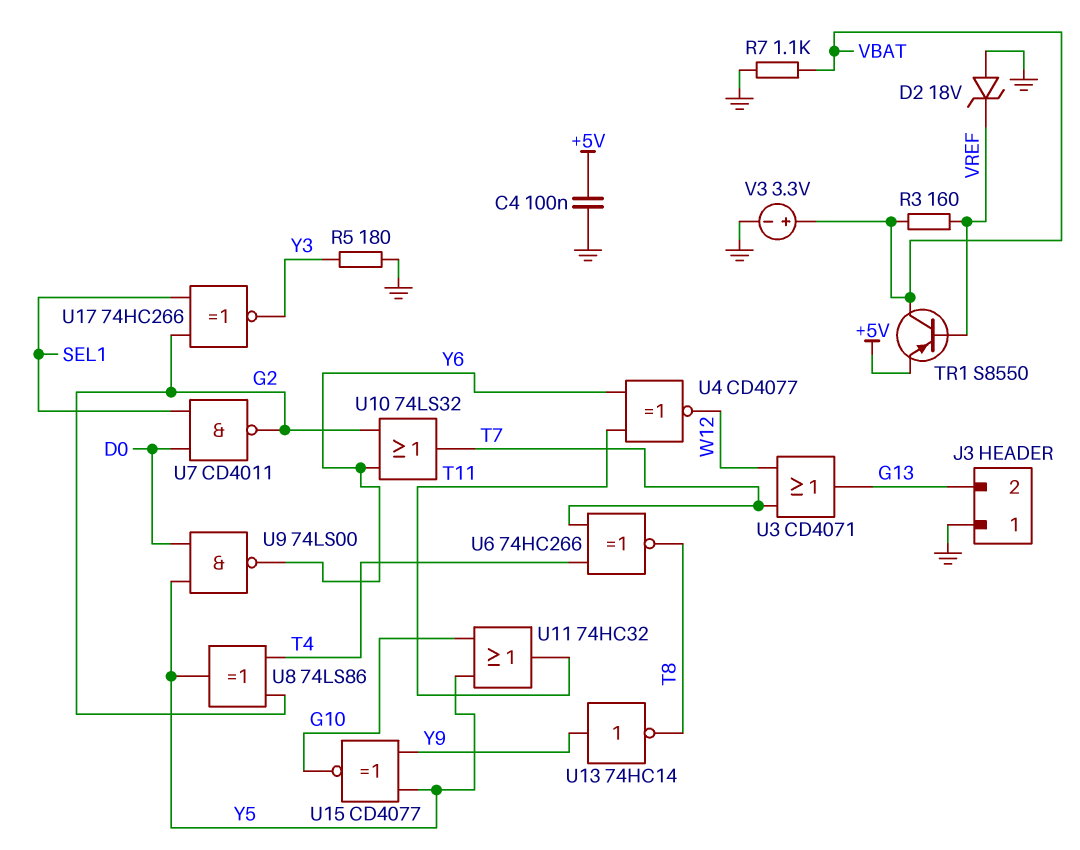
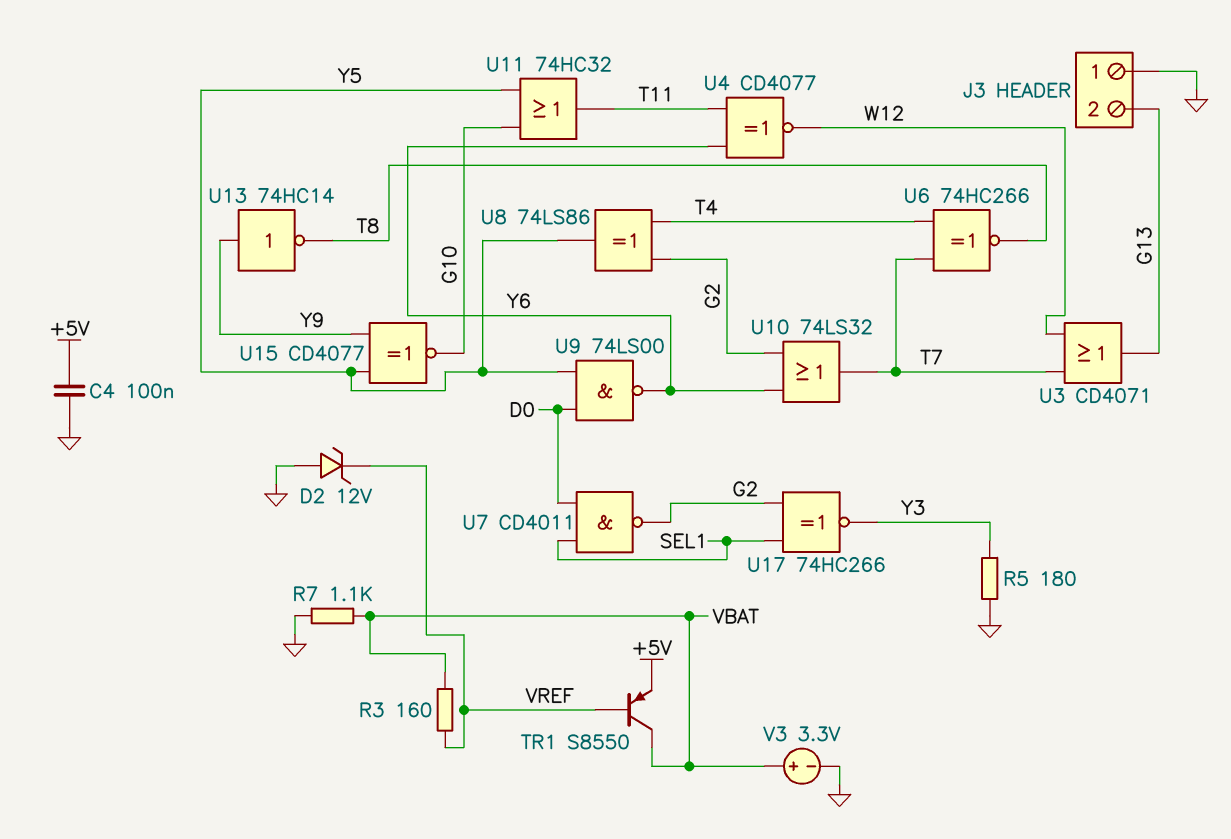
D2: zener 18V (A GND, K VREF) -> zener 12V (A GND, K VREF)

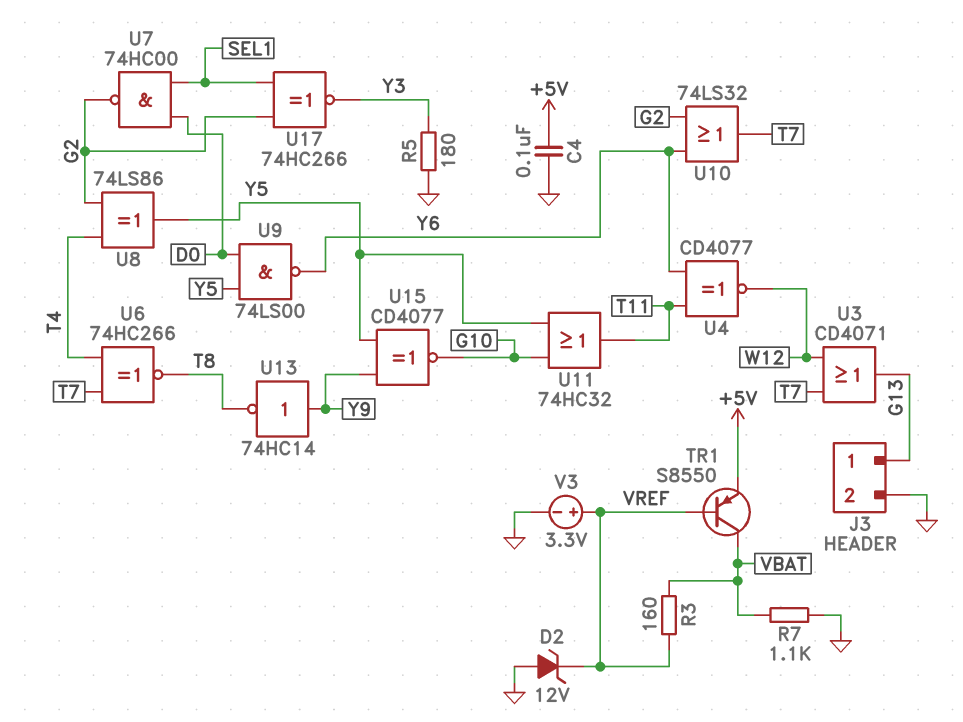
J3 pin 1: GND -> G13
J3 pin 2: G13 -> GND
U7: NAND CD4011 (in D0, in SEL1, out G2) -> NAND 74HC00 (in D0, in SEL1, out G2)
V3: 3.3V (plus VBAT, minus GND) -> 3.3V (plus VREF, minus GND)

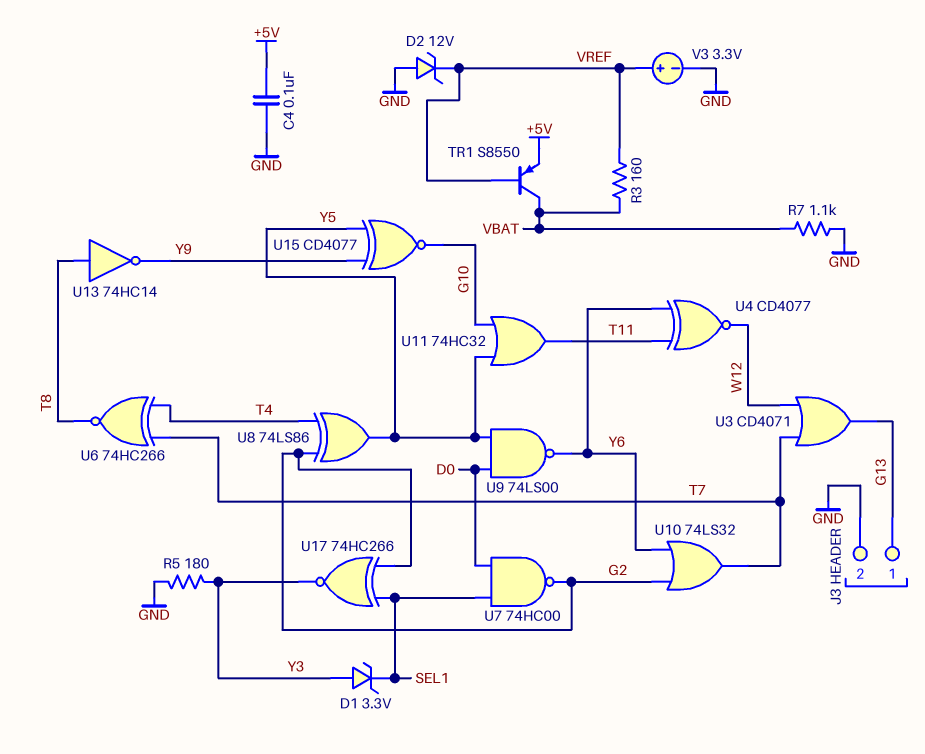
D1: none -> zener 3.3V (A Y3, K SEL1)
U13: NOT 74HC14 (in Y9, out T8) -> NOT 74HC14 (in T8, out Y9)

